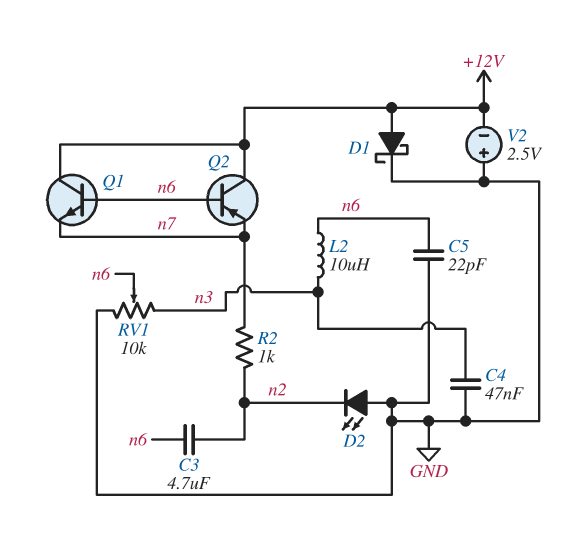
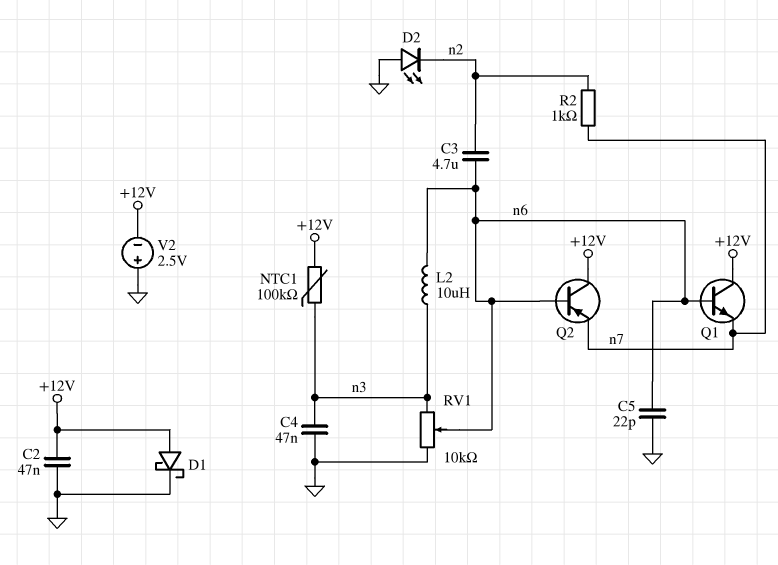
C2: none -> 47nF (+12V, GND)
NTC1: none -> 100k (+12V, n3)

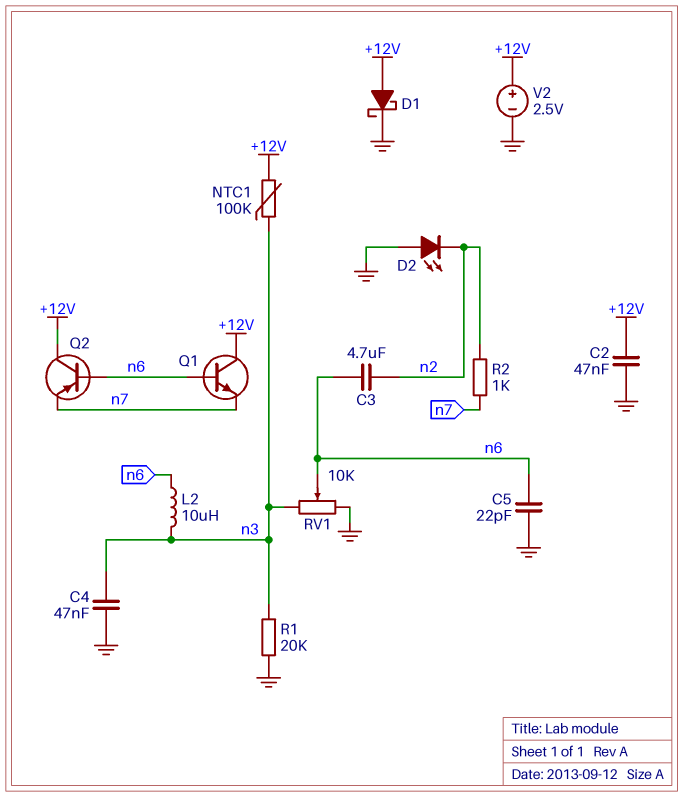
R1: none -> 20k (GND, n3)
V2: 2.5V (plus GND, minus +12V) -> 2.5V (plus +12V, minus GND)

